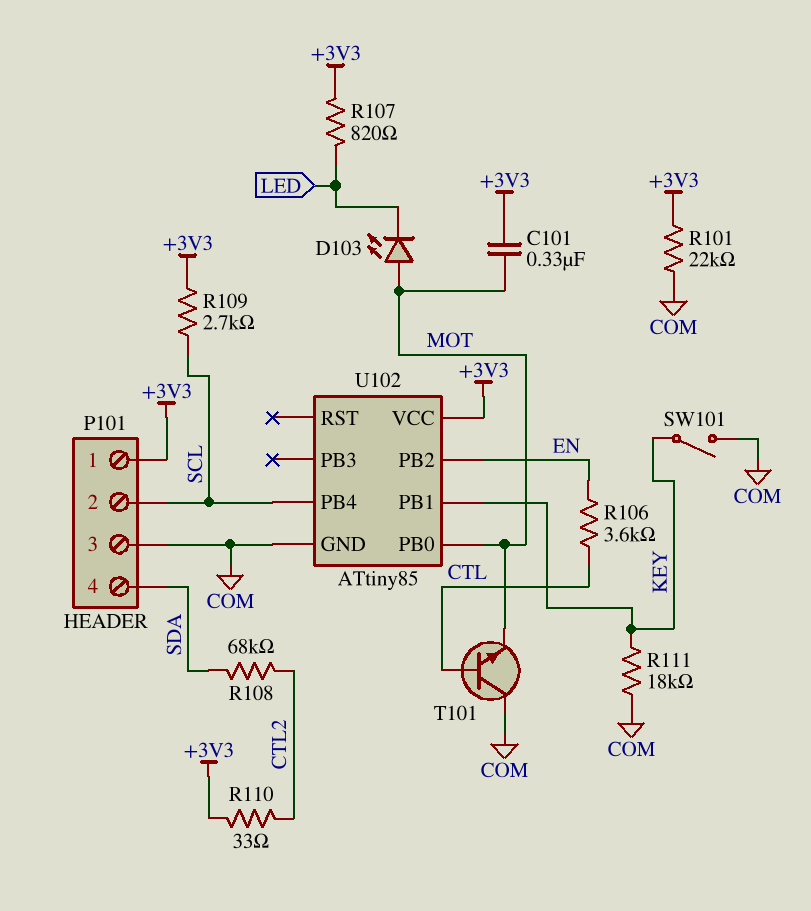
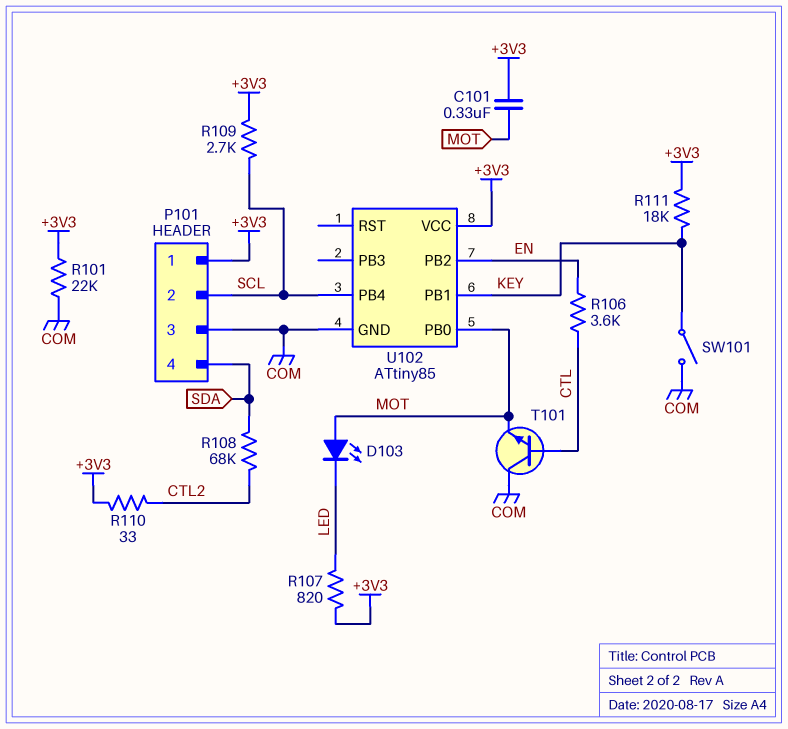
R111: 18k (COM, KEY) -> 18k (+3V3, KEY)

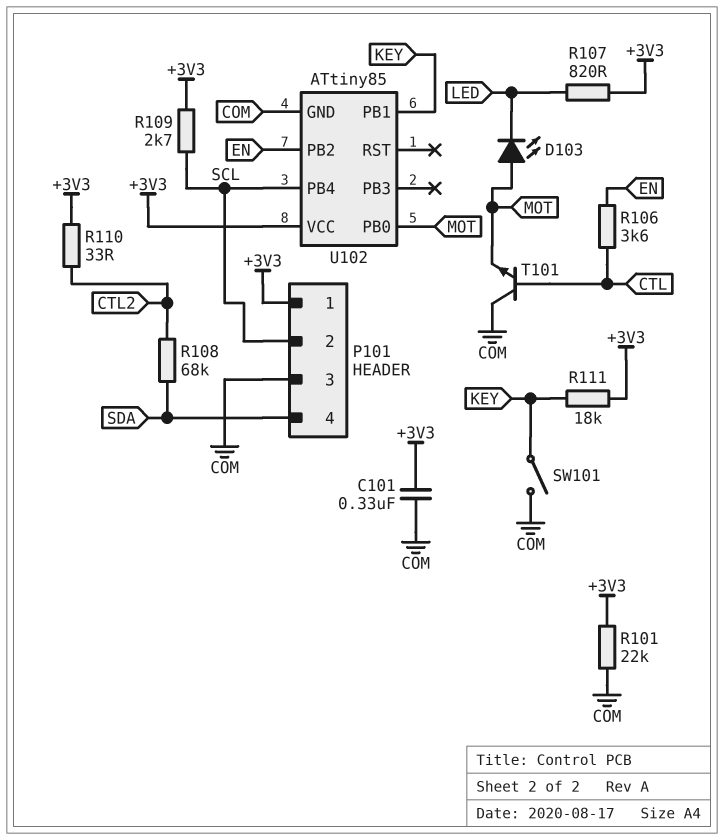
C101: 330nF (+3V3, MOT) -> 330nF (+3V3, COM)

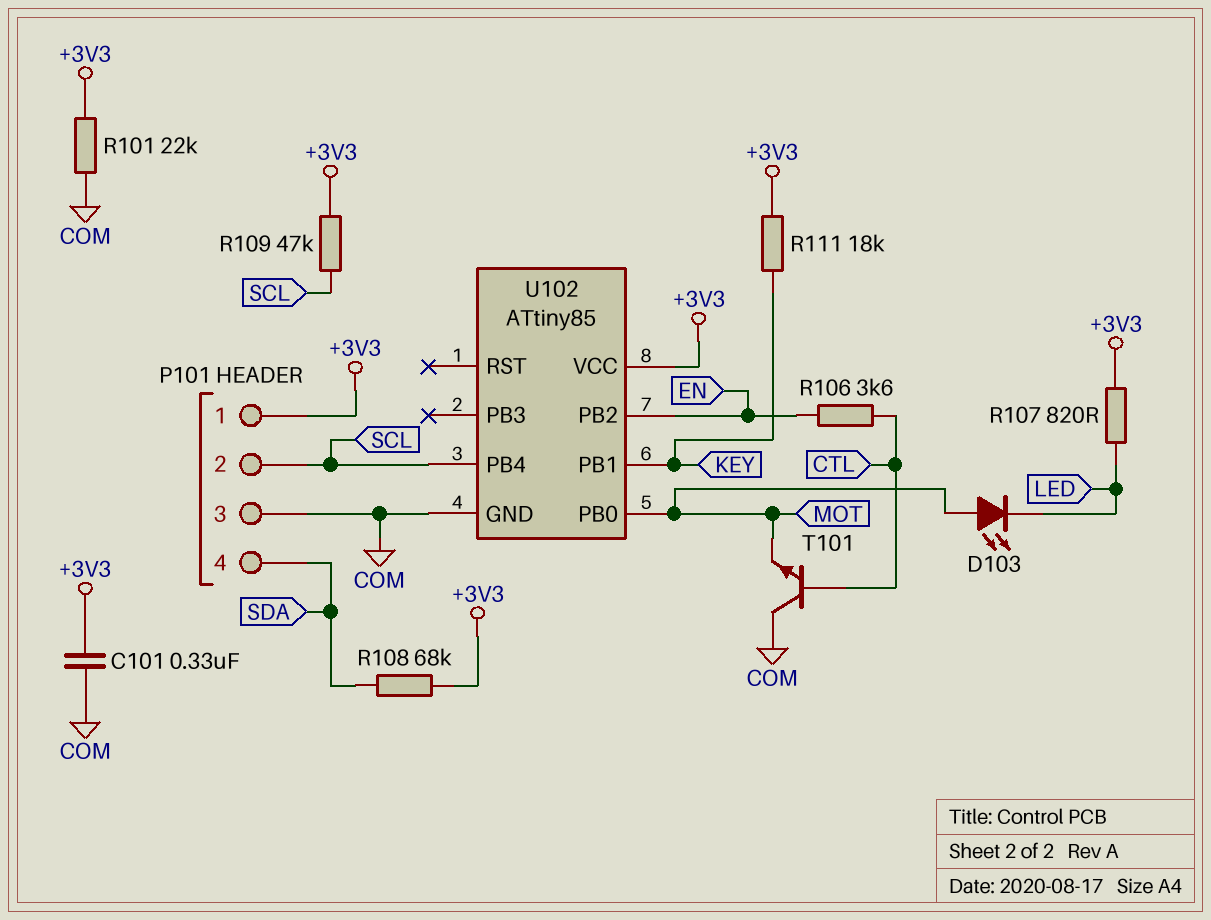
R108: 68k (CTL2, SDA) -> 68k (+3V3, SDA)
R109: 2.7k (+3V3, SCL) -> 47k (+3V3, SCL)
R110: 33 (+3V3, CTL2) -> none
SW101: switch (COM, KEY) -> none

